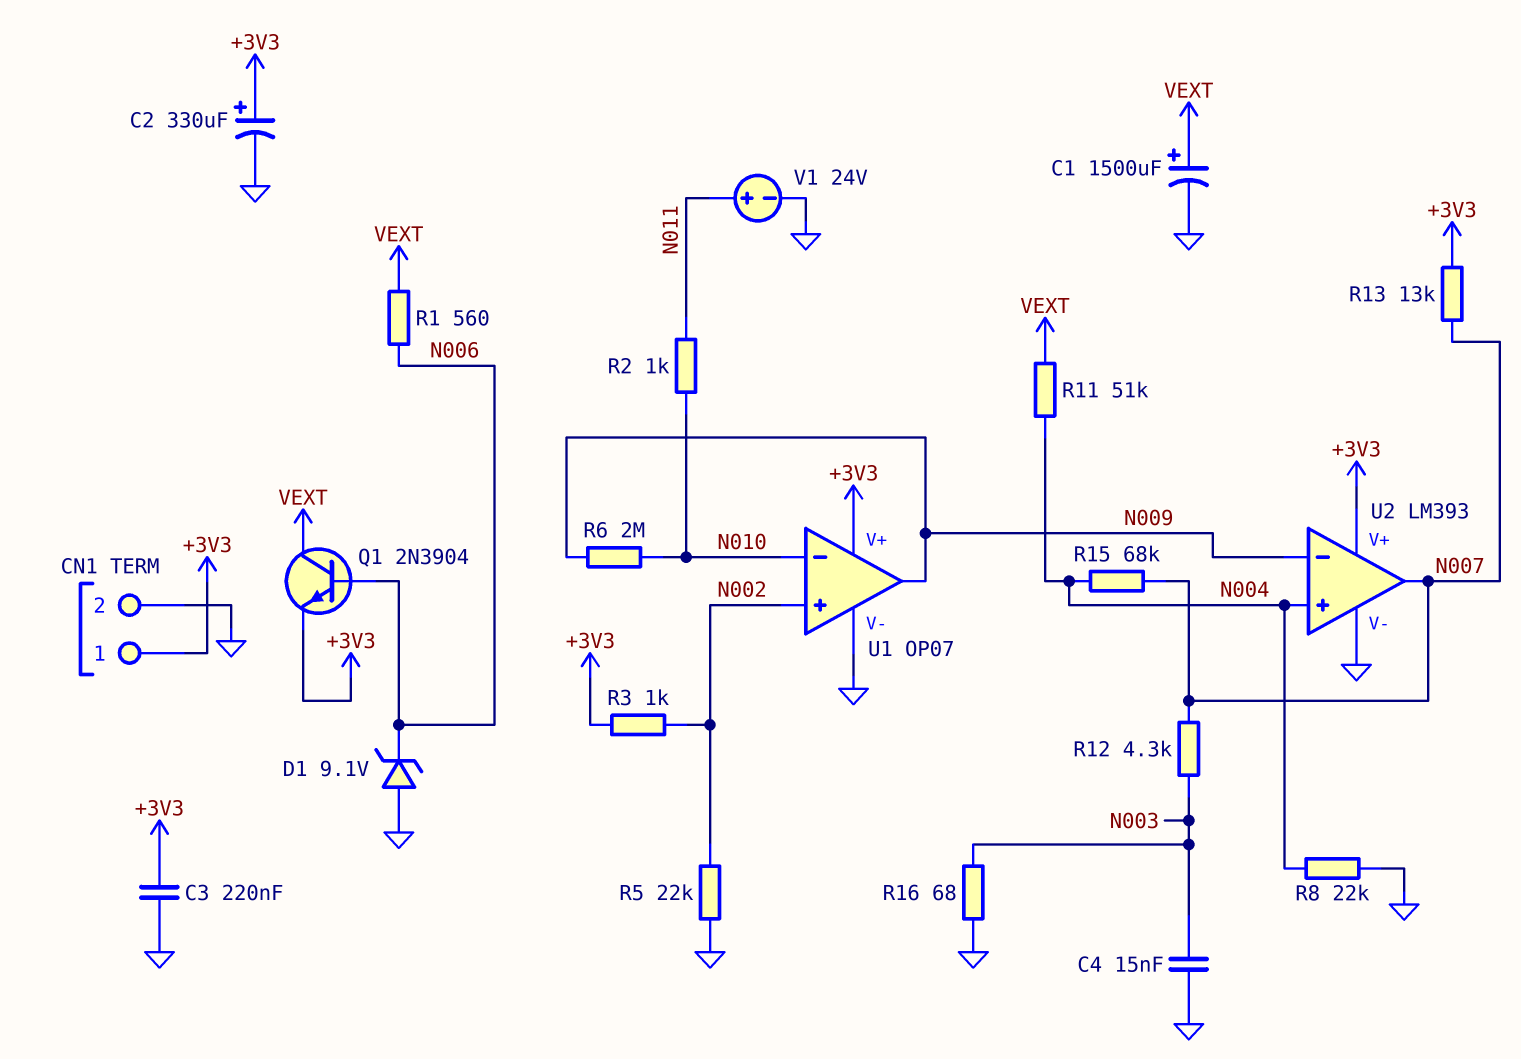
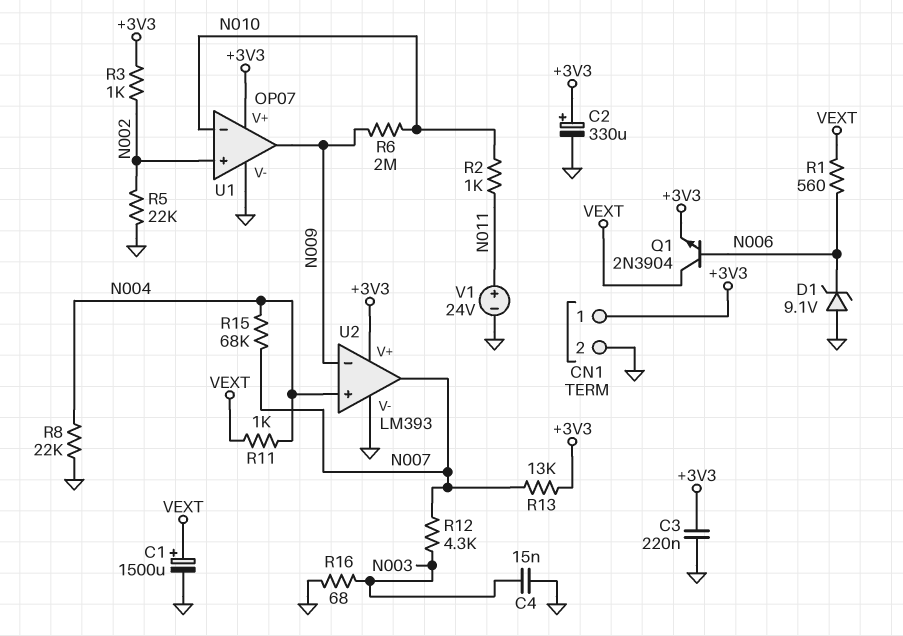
R11: 51k (N004, VEXT) -> 1k (N004, VEXT)

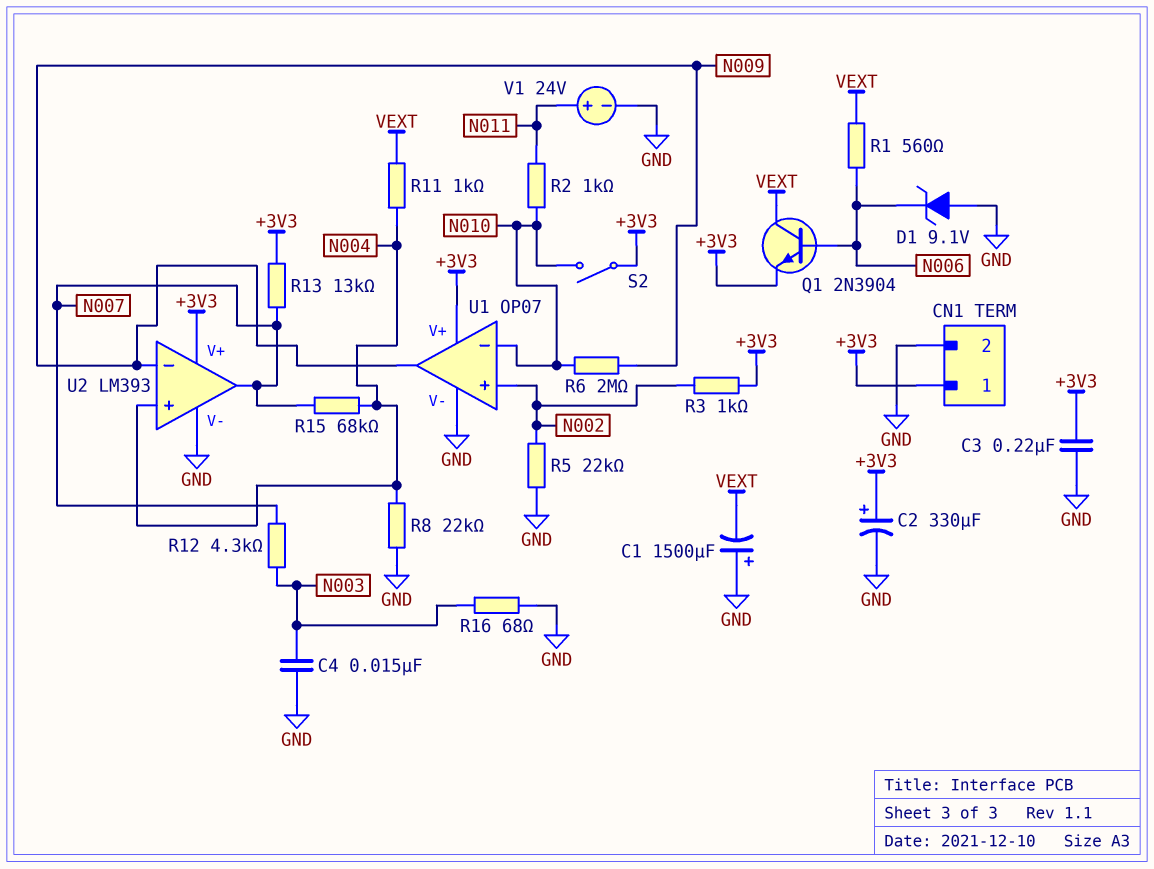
C1: 1500uF (plus VEXT, minus GND) -> 1500uF (plus GND, minus VEXT)
S2: none -> switch (+3V3, N010)

